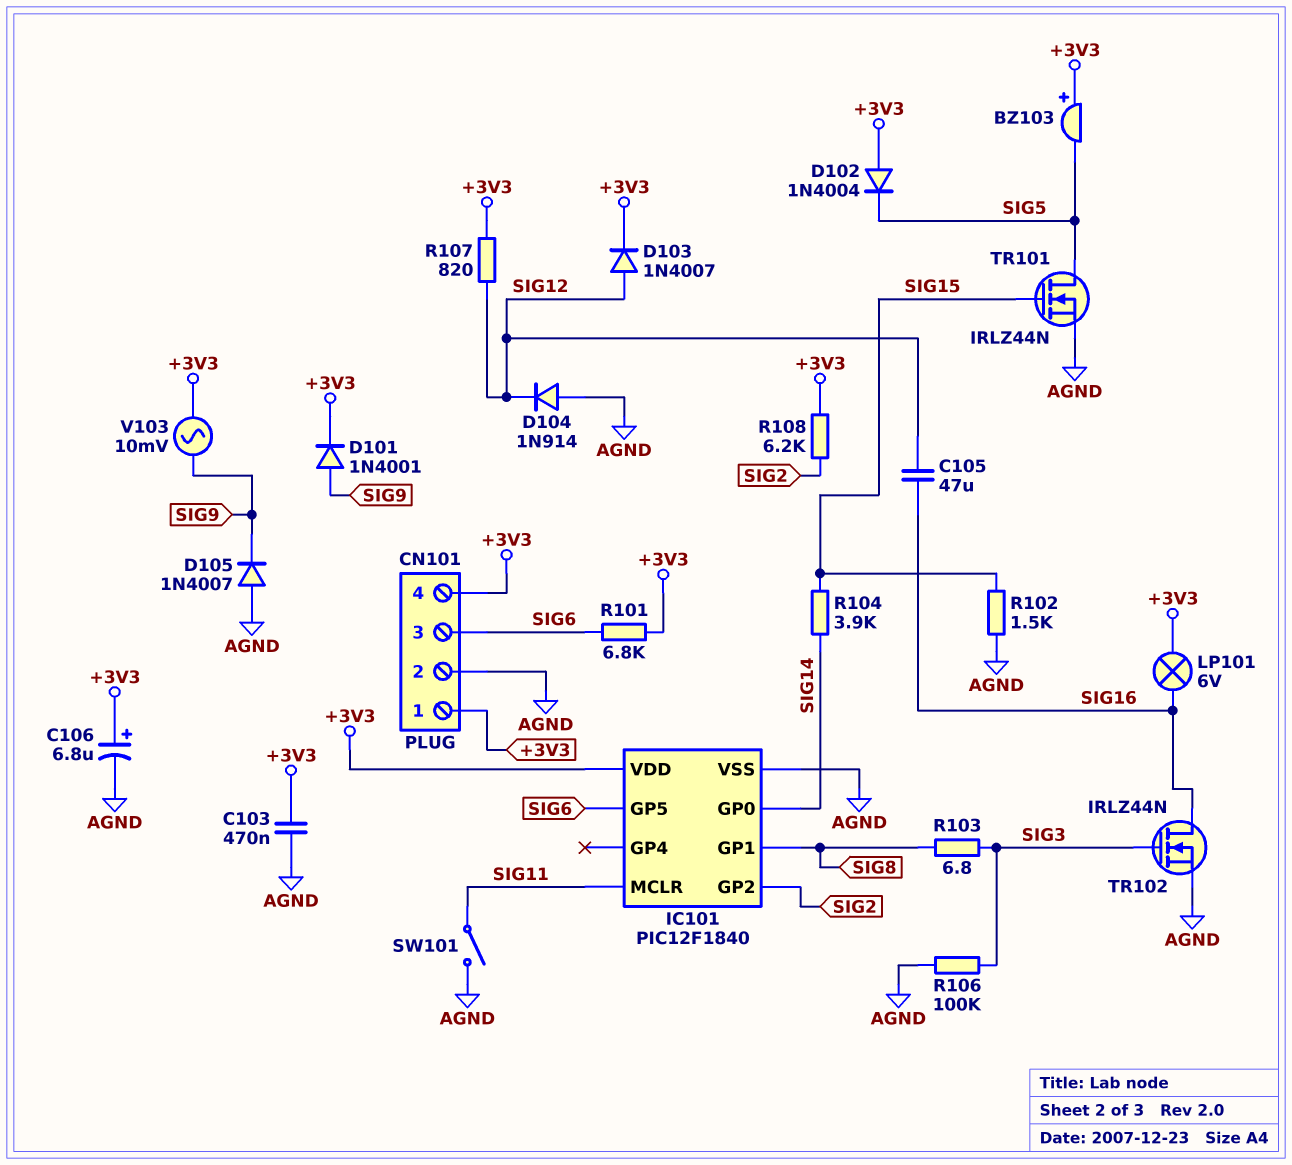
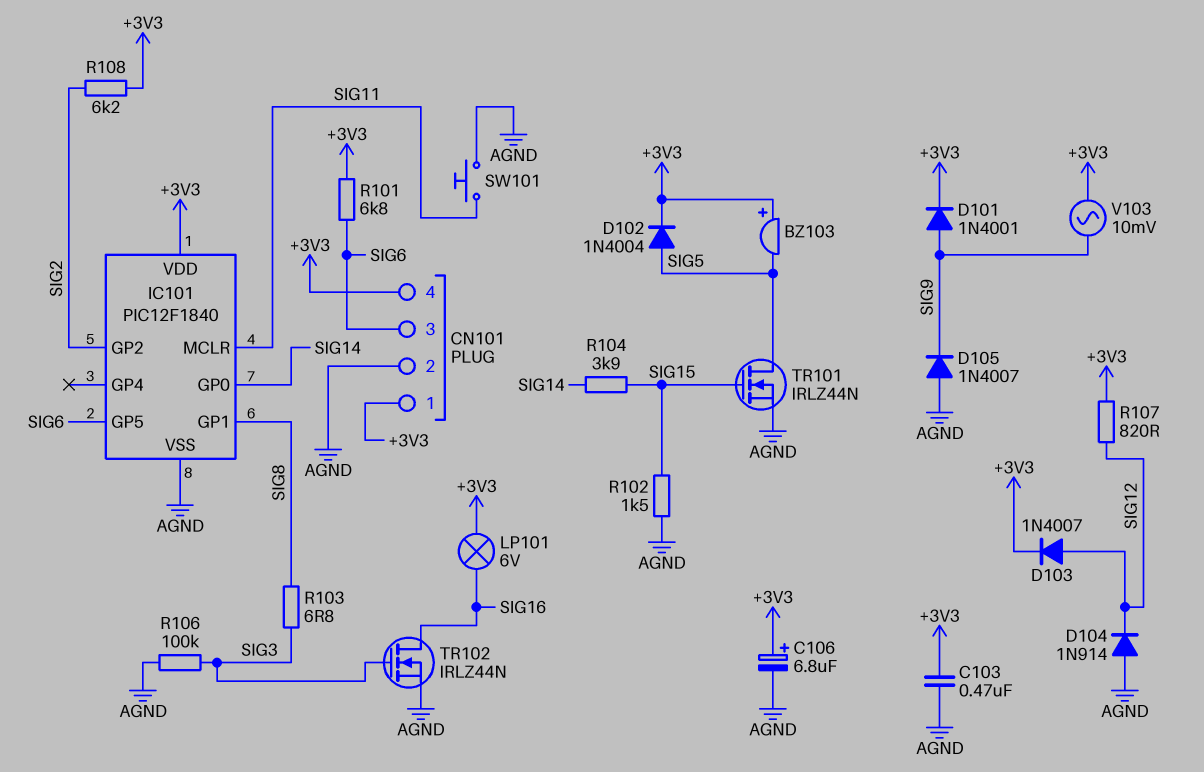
C105: 47uF (SIG12, SIG16) -> none
D102: diode 1N4004 (A +3V3, K SIG5) -> diode 1N4004 (A SIG5, K +3V3)
SW101: switch (AGND, SIG11) -> button (AGND, SIG11)

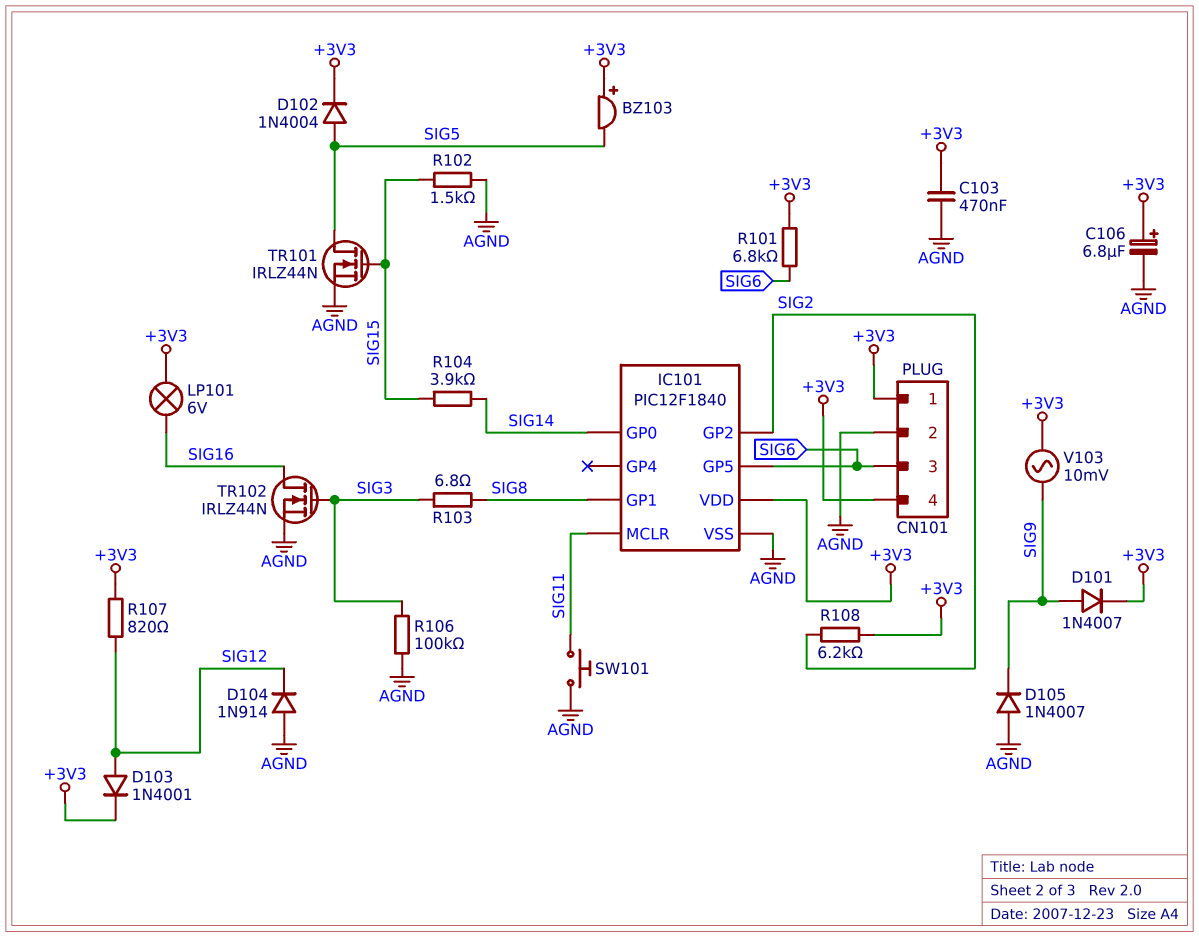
D101: diode 1N4001 (A SIG9, K +3V3) -> diode 1N4007 (A SIG9, K +3V3)
D103: diode 1N4007 (A SIG12, K +3V3) -> diode 1N4001 (A SIG12, K +3V3)

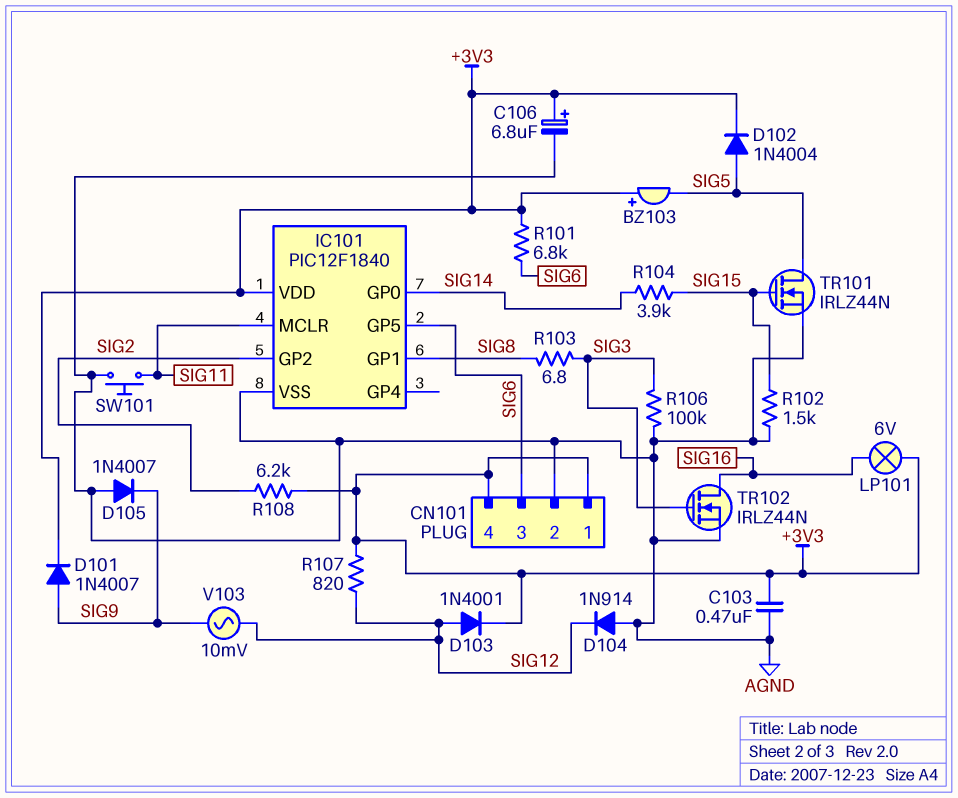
V103: AC 10mV (+3V3, SIG9) -> AC 10mV (SIG9, SIG12)

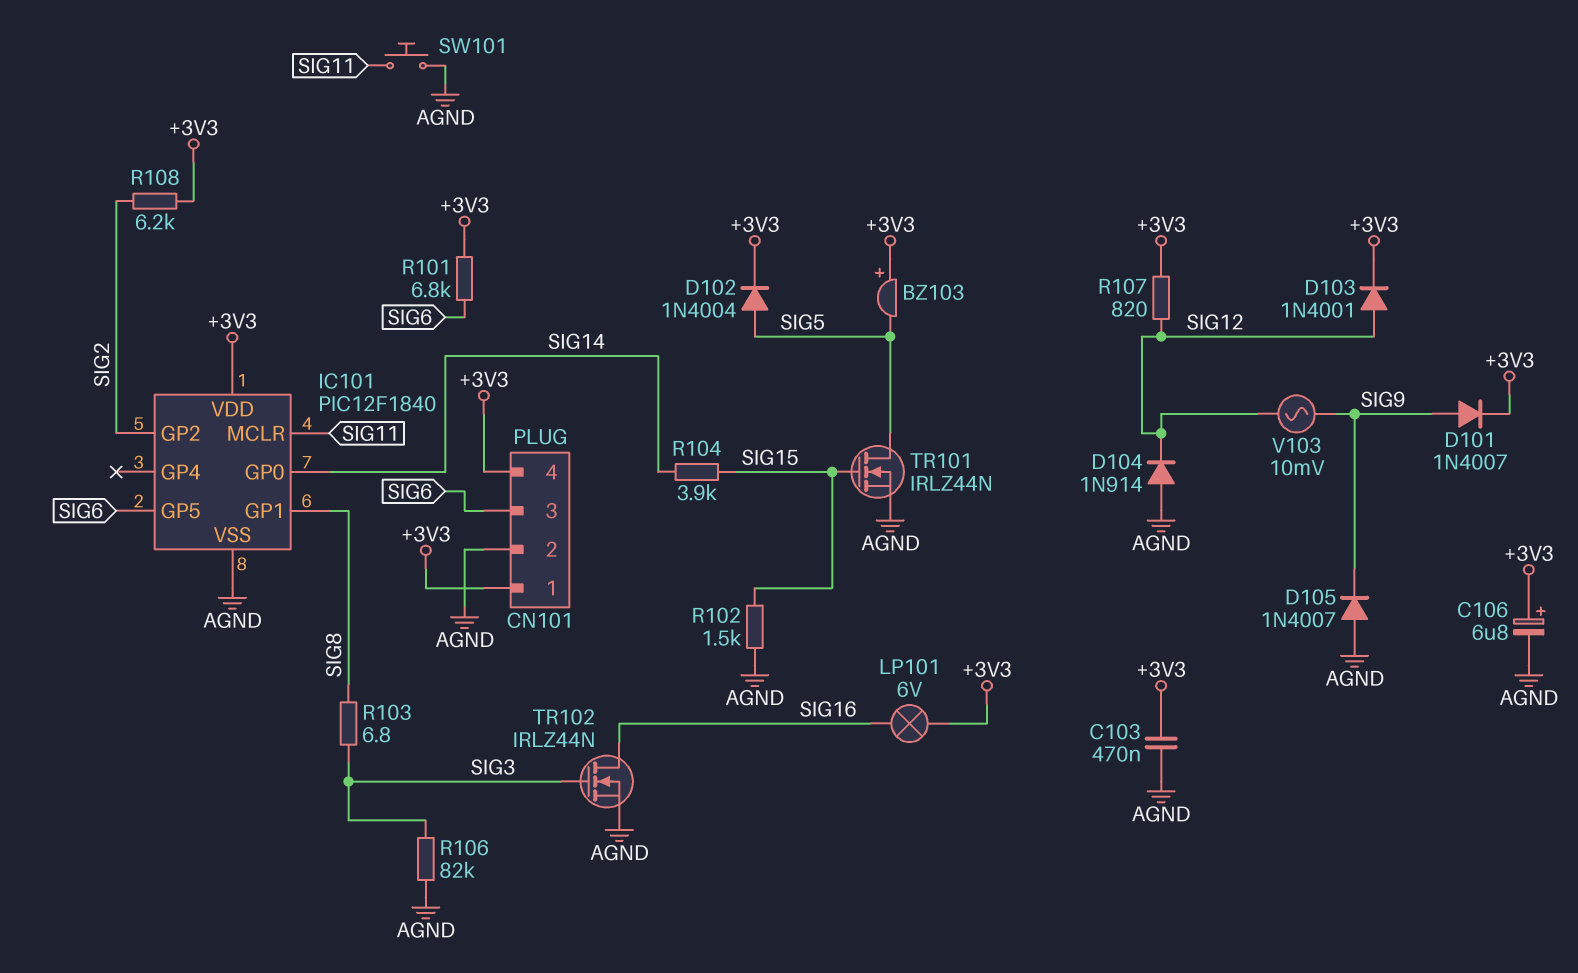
R106: 100k (AGND, SIG3) -> 82k (AGND, SIG3)

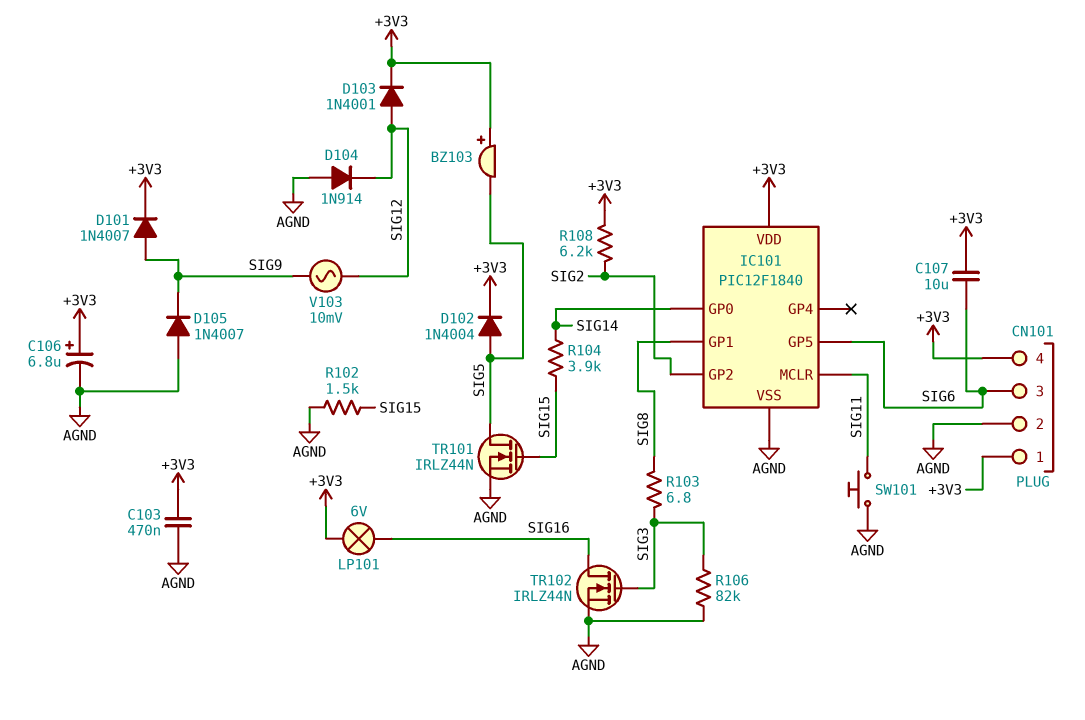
C107: none -> 10uF (+3V3, SIG6)
R101: 6.8k (+3V3, SIG6) -> none
R107: 820 (+3V3, SIG12) -> none

